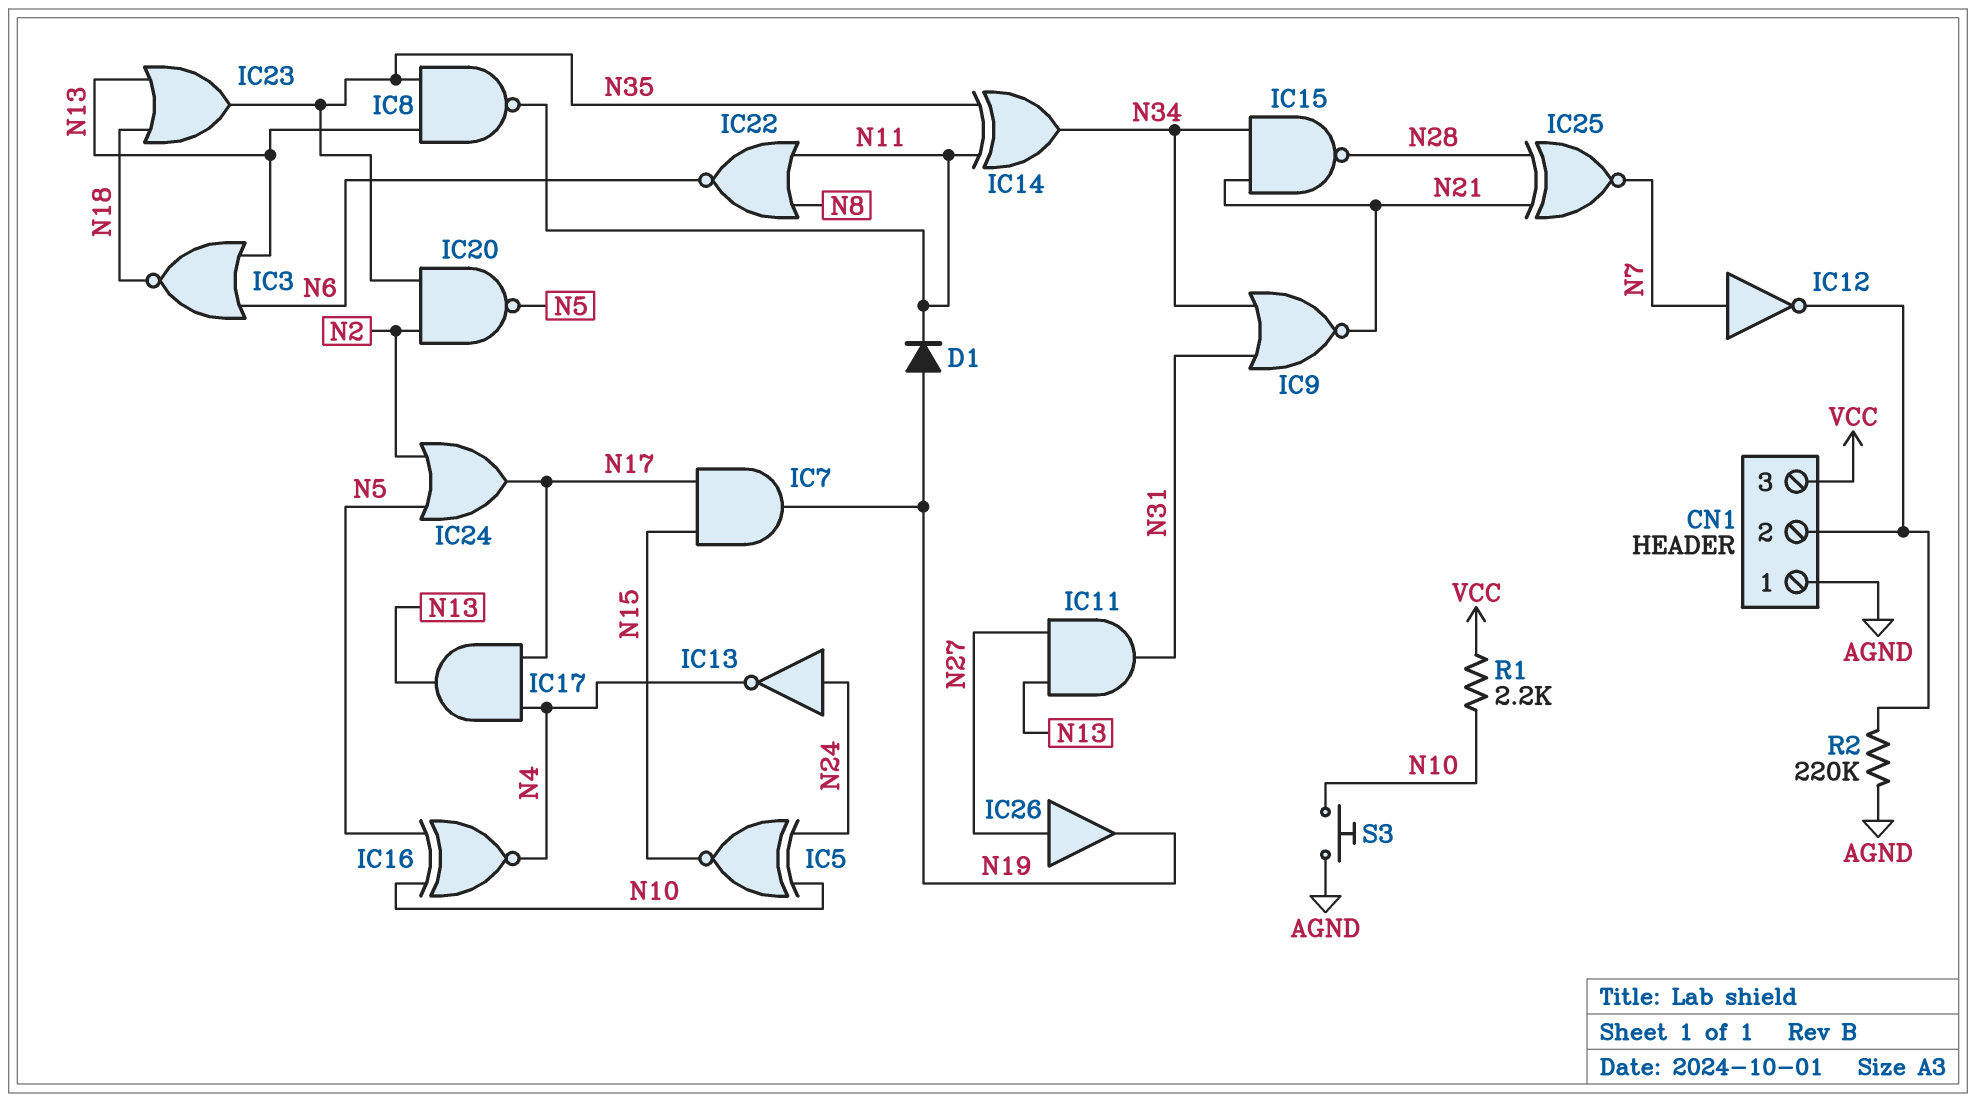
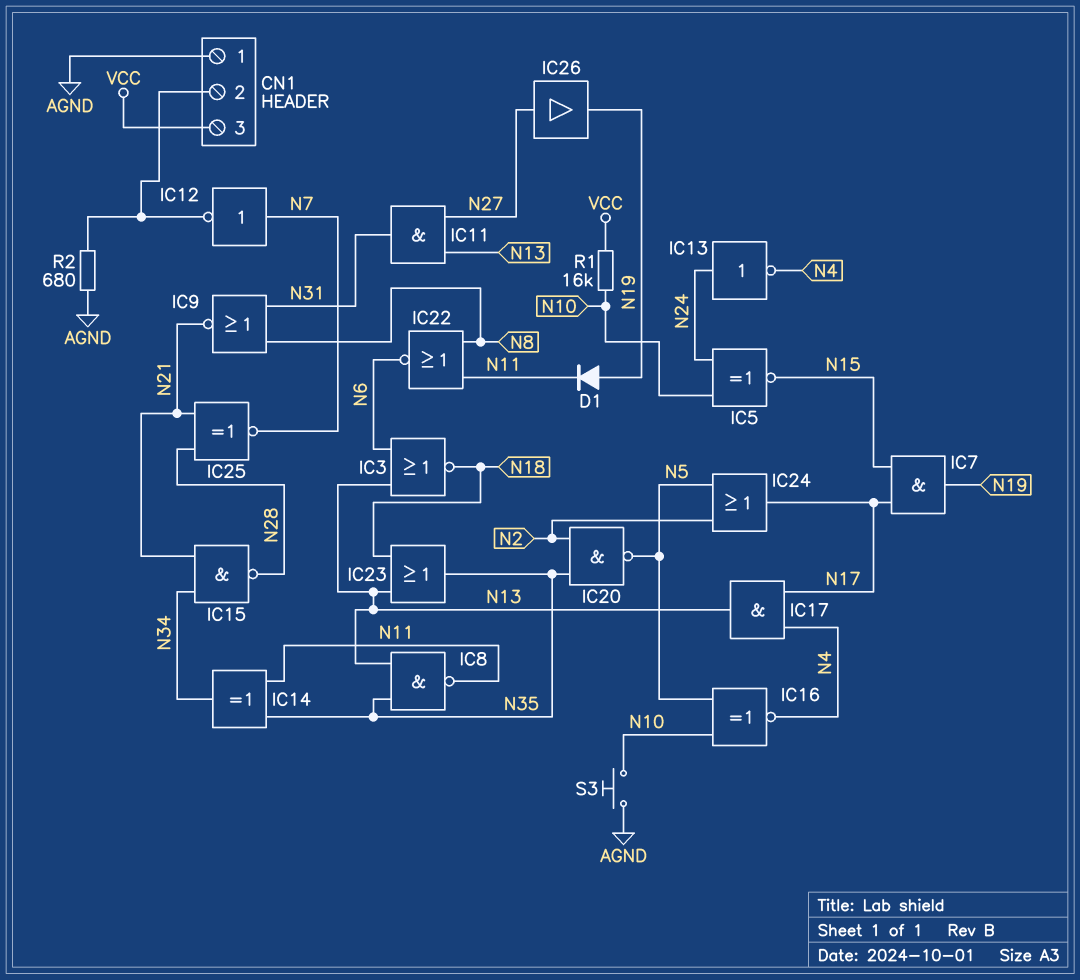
IC9: NOR (in N31, in N34, out N21) -> NOR (in N8, in N31, out N21)
R1: 2.2k (N10, VCC) -> 16k (N10, VCC)
R2: 220k (AGND, CN1/2) -> 680 (AGND, CN1/2)

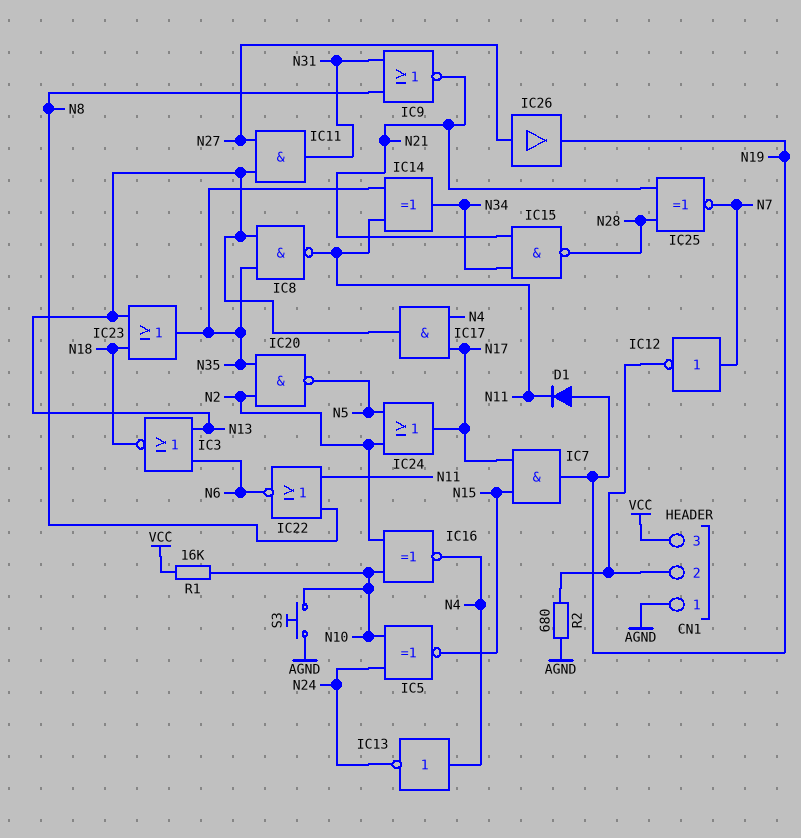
IC13: NOT (in N24, out N4) -> NOT (in N4, out N24)
IC16: XNOR (in N5, in N10, out N4) -> XNOR (in N2, in N10, out N4)

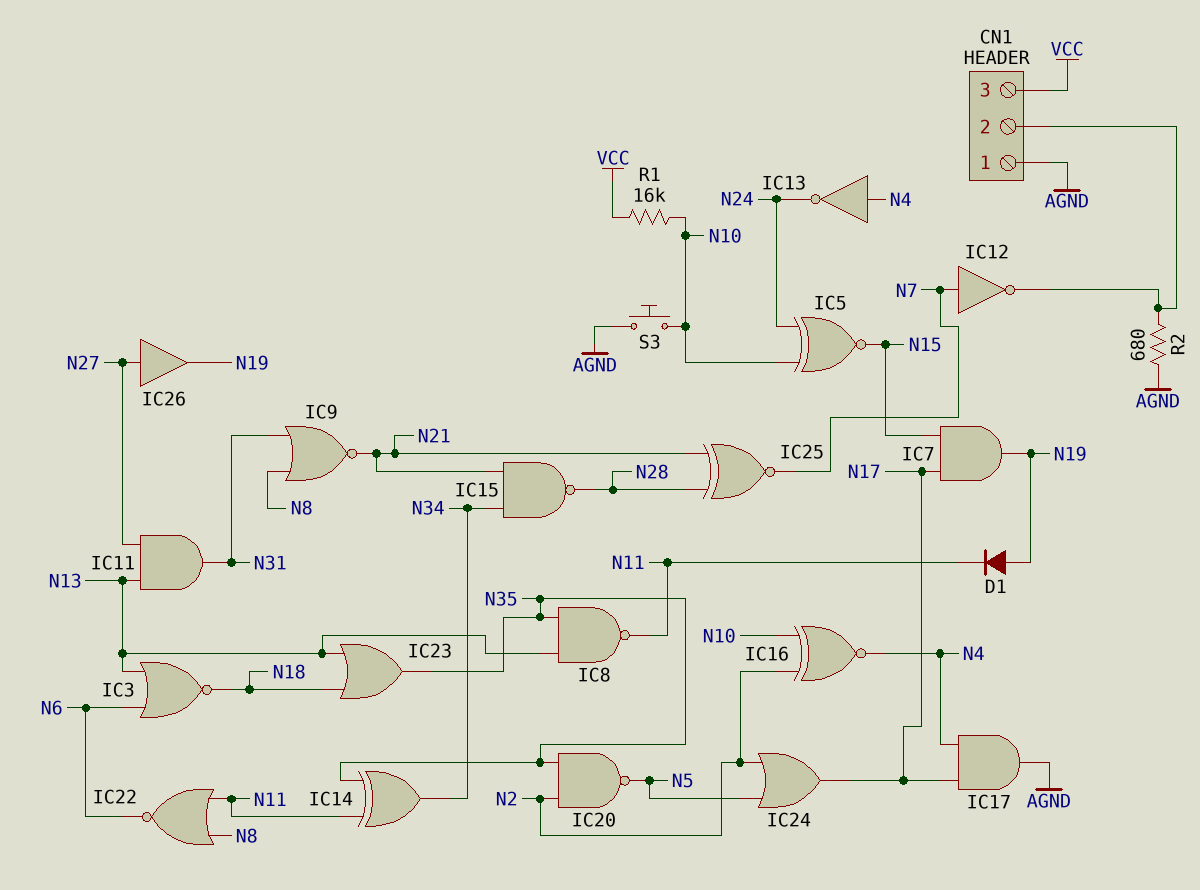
IC17: AND (in N4, in N17, out N13) -> AND (in N4, in N17, out AGND)

